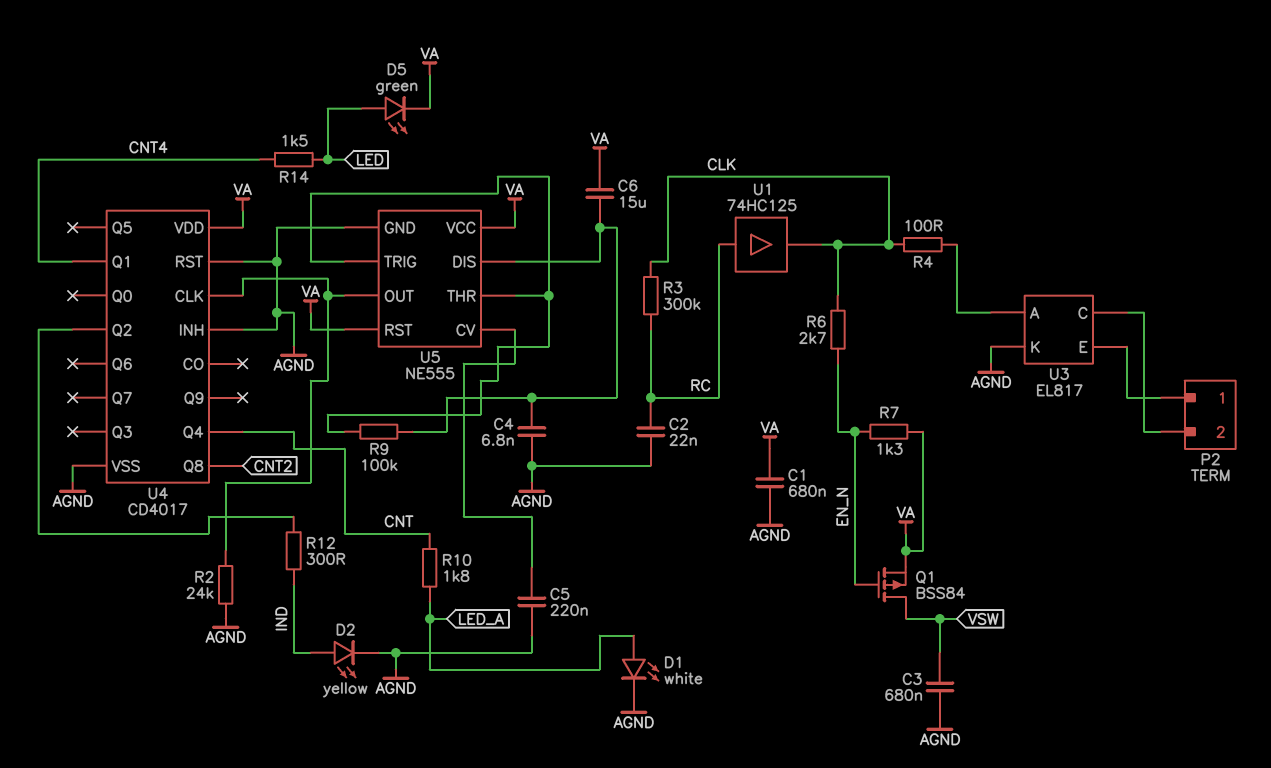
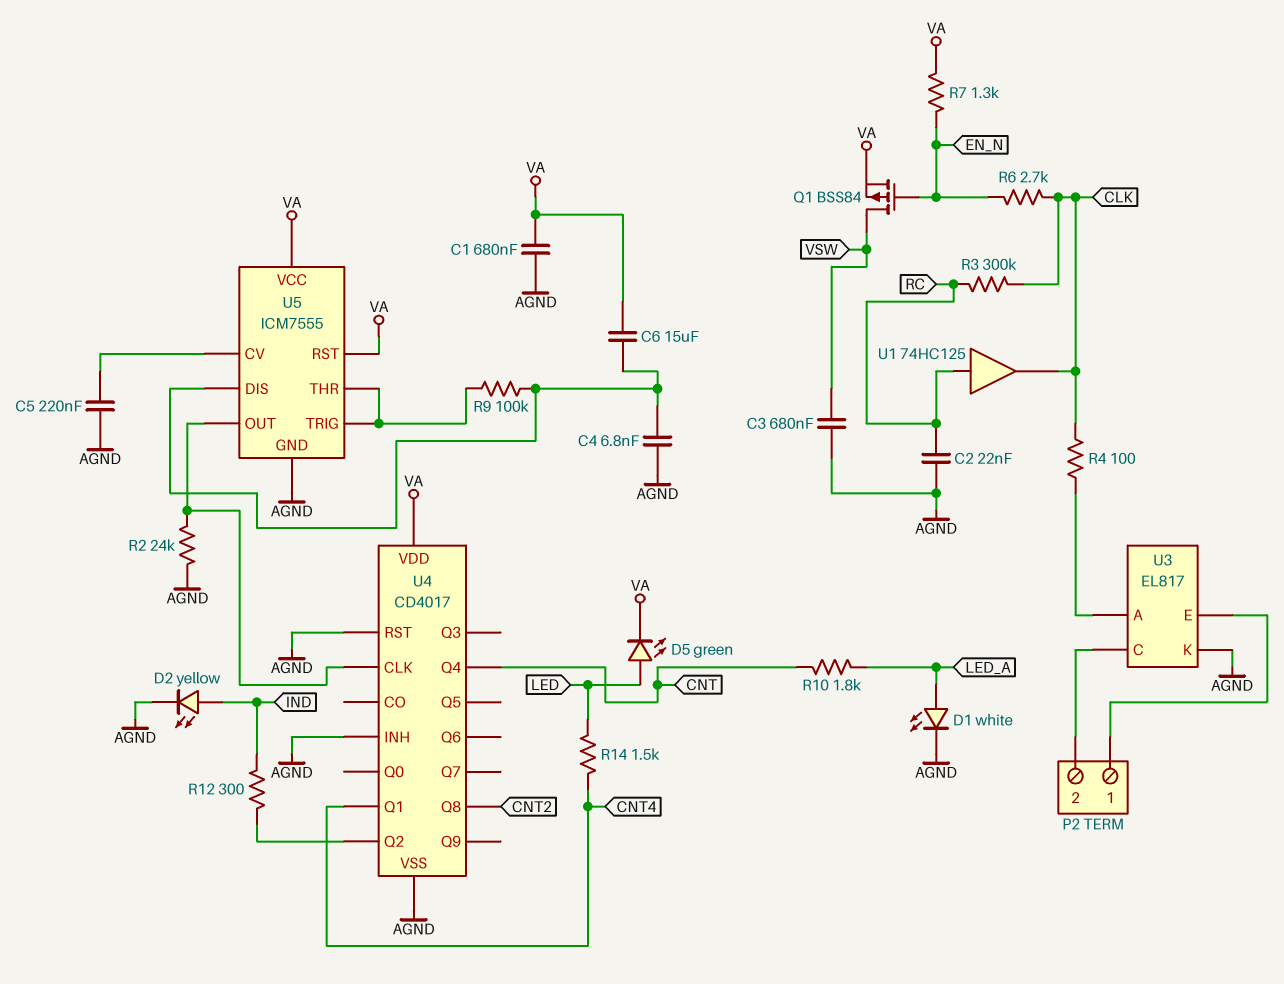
U5: NE555 -> ICM7555

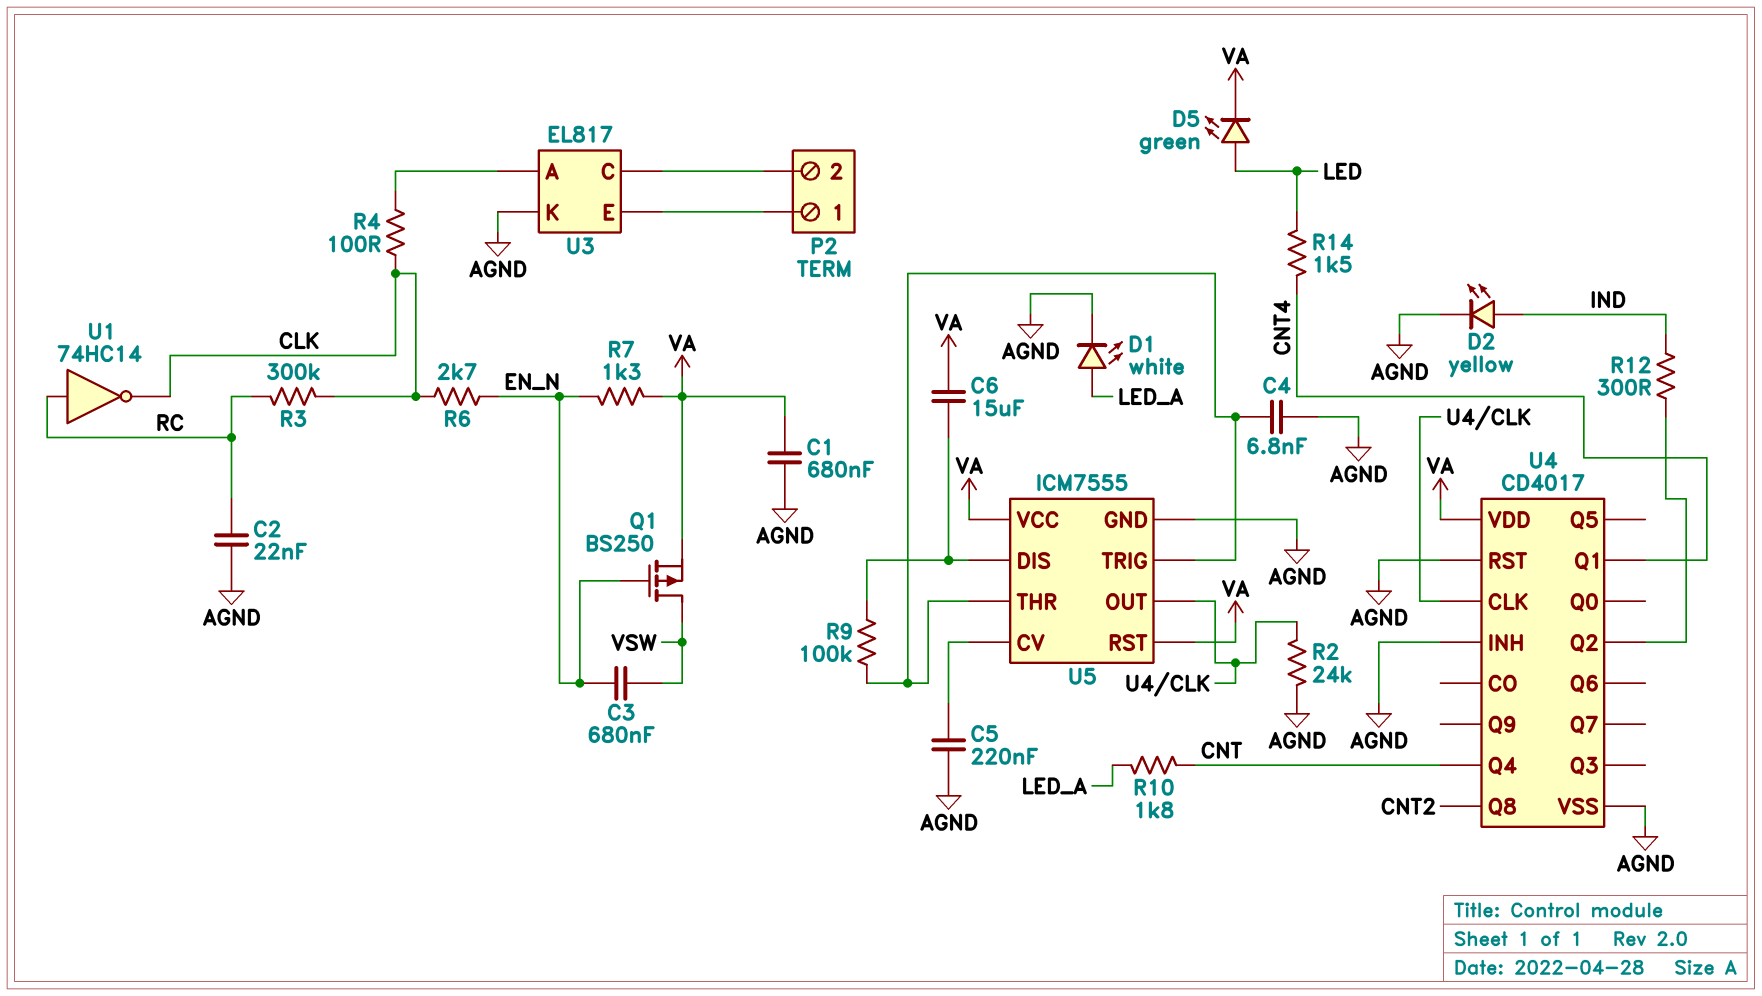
C3: 680nF (AGND, VSW) -> 680nF (EN_N, VSW)
C4: 6.8nF (AGND, U5/DIS) -> 6.8nF (AGND, U5/THR)
Q1: PMOS BSS84 (G EN_N, D VSW, S VA) -> PMOS BS250 (G EN_N, D VSW, S VA)
U1: buffer 74HC125 (in RC, out CLK) -> NOT 74HC14 (in RC, out CLK)

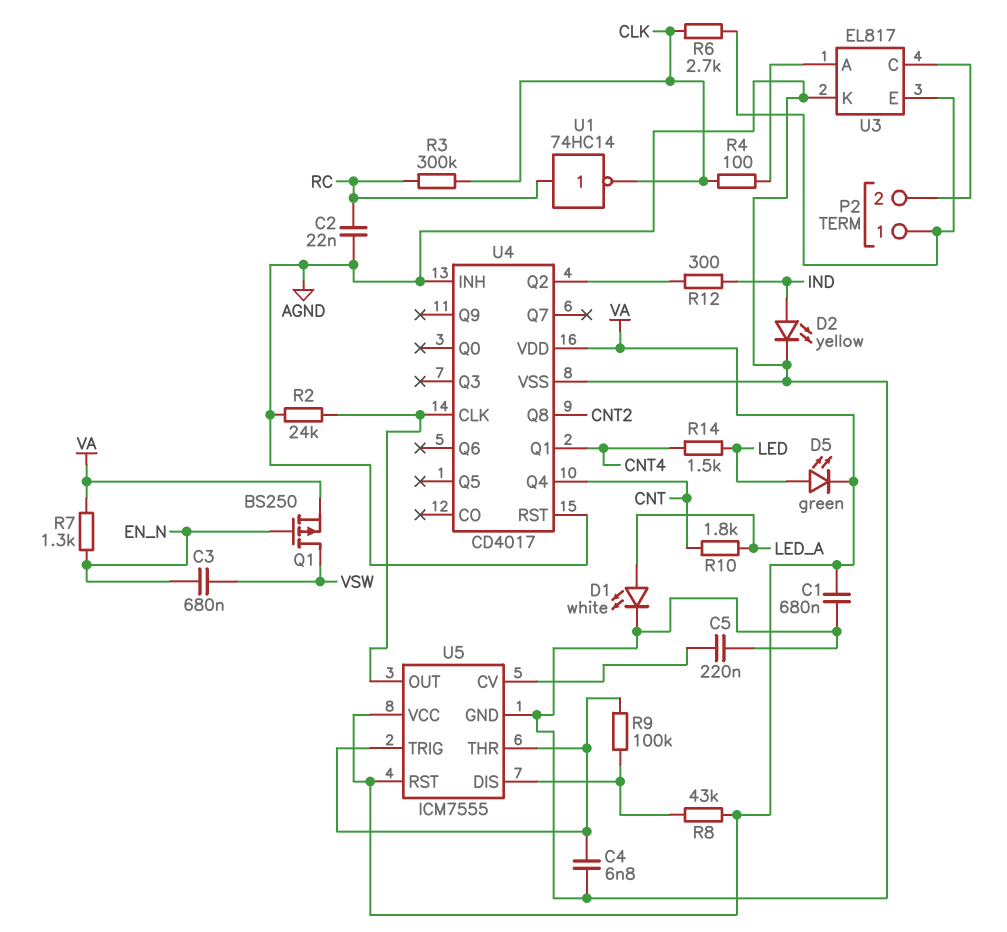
C6: 15uF (U5/DIS, VA) -> none
R6: 2.7k (CLK, EN_N) -> 2.7k (CLK, P2/1)
R8: none -> 43k (U5/DIS, VA)

